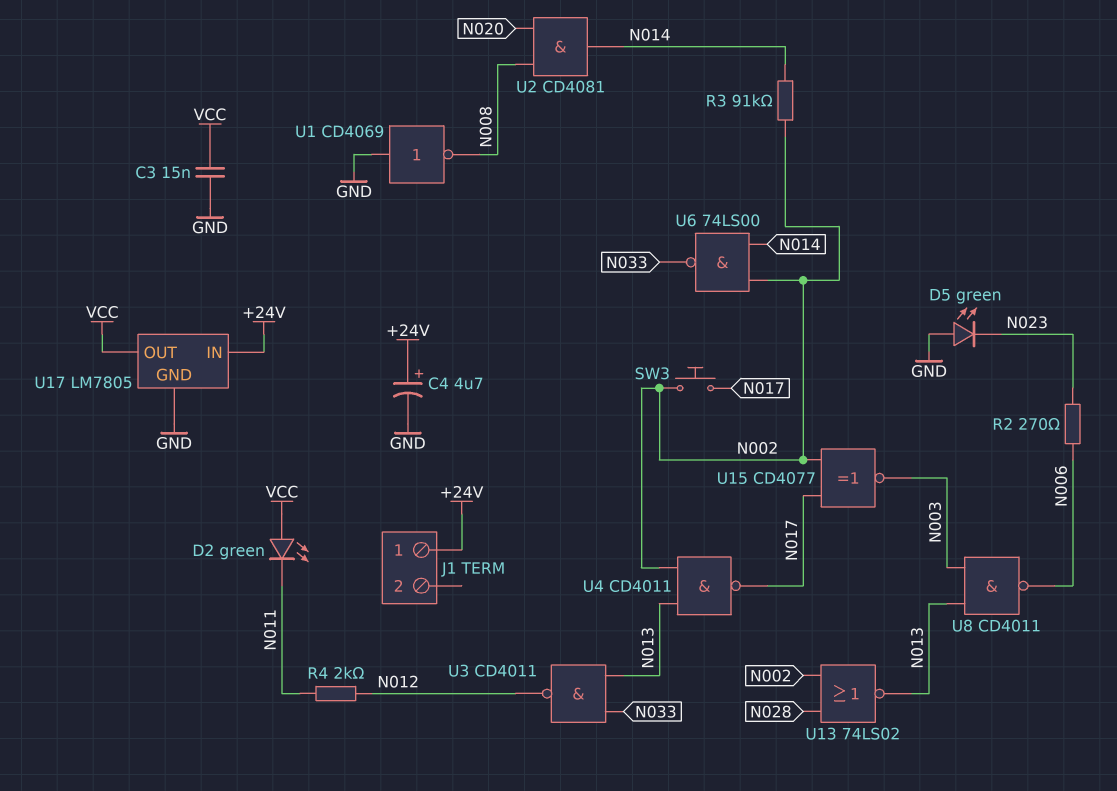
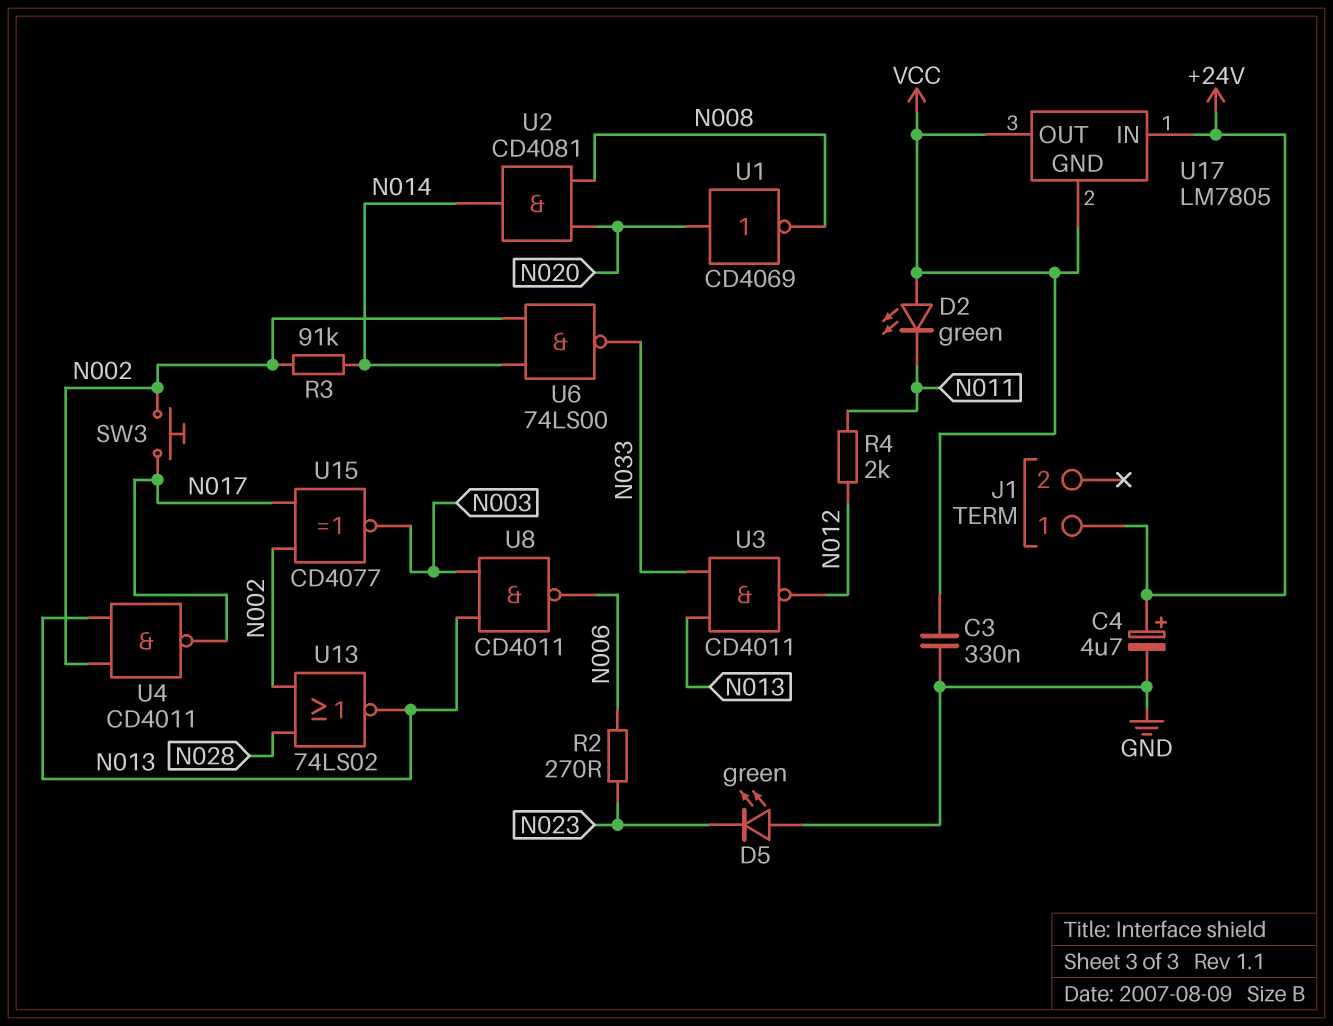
C3: 15nF (GND, VCC) -> 330nF (GND, VCC)
U1: NOT CD4069 (in GND, out N008) -> NOT CD4069 (in N020, out N008)
U17 pin GND: GND -> VCC

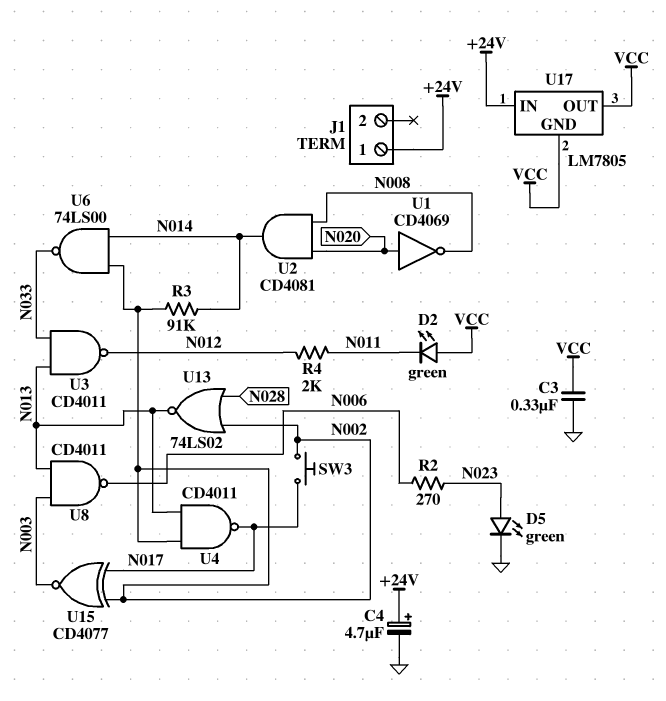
D5: LED green (A GND, K N023) -> LED green (A N023, K GND)

